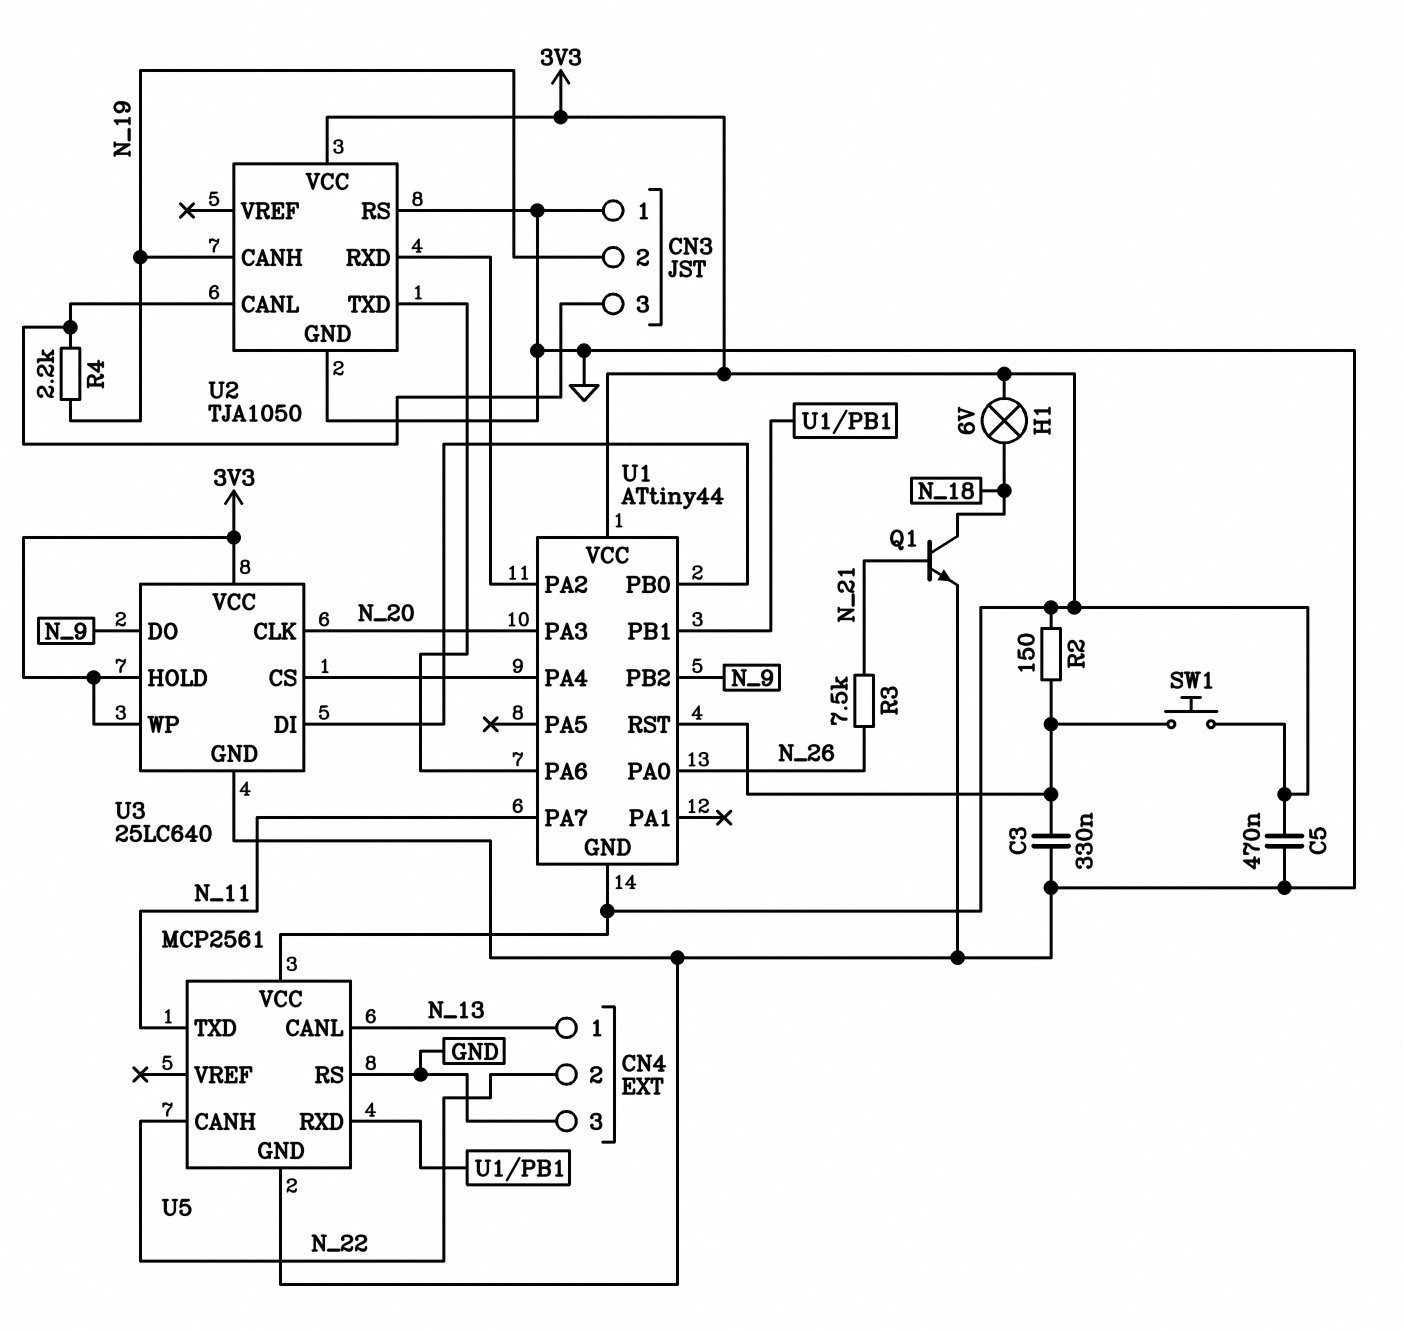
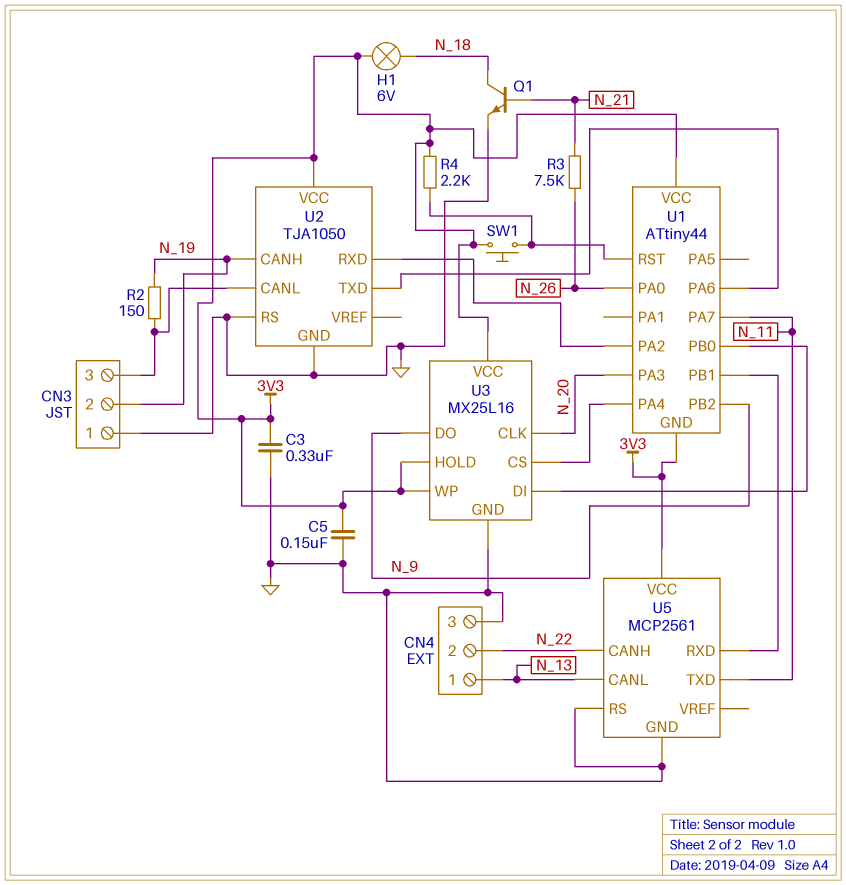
C3: 330nF (GND, U1/RST) -> 330nF (3V3, GND)
C5: 470nF (3V3, GND) -> 150nF (3V3, GND)
R2: 150 (3V3, U1/RST) -> 150 (CN3/3, N_19)
R4: 2.2k (CN3/3, N_19) -> 2.2k (3V3, U1/RST)
U3: 25LC640 -> MX25L16

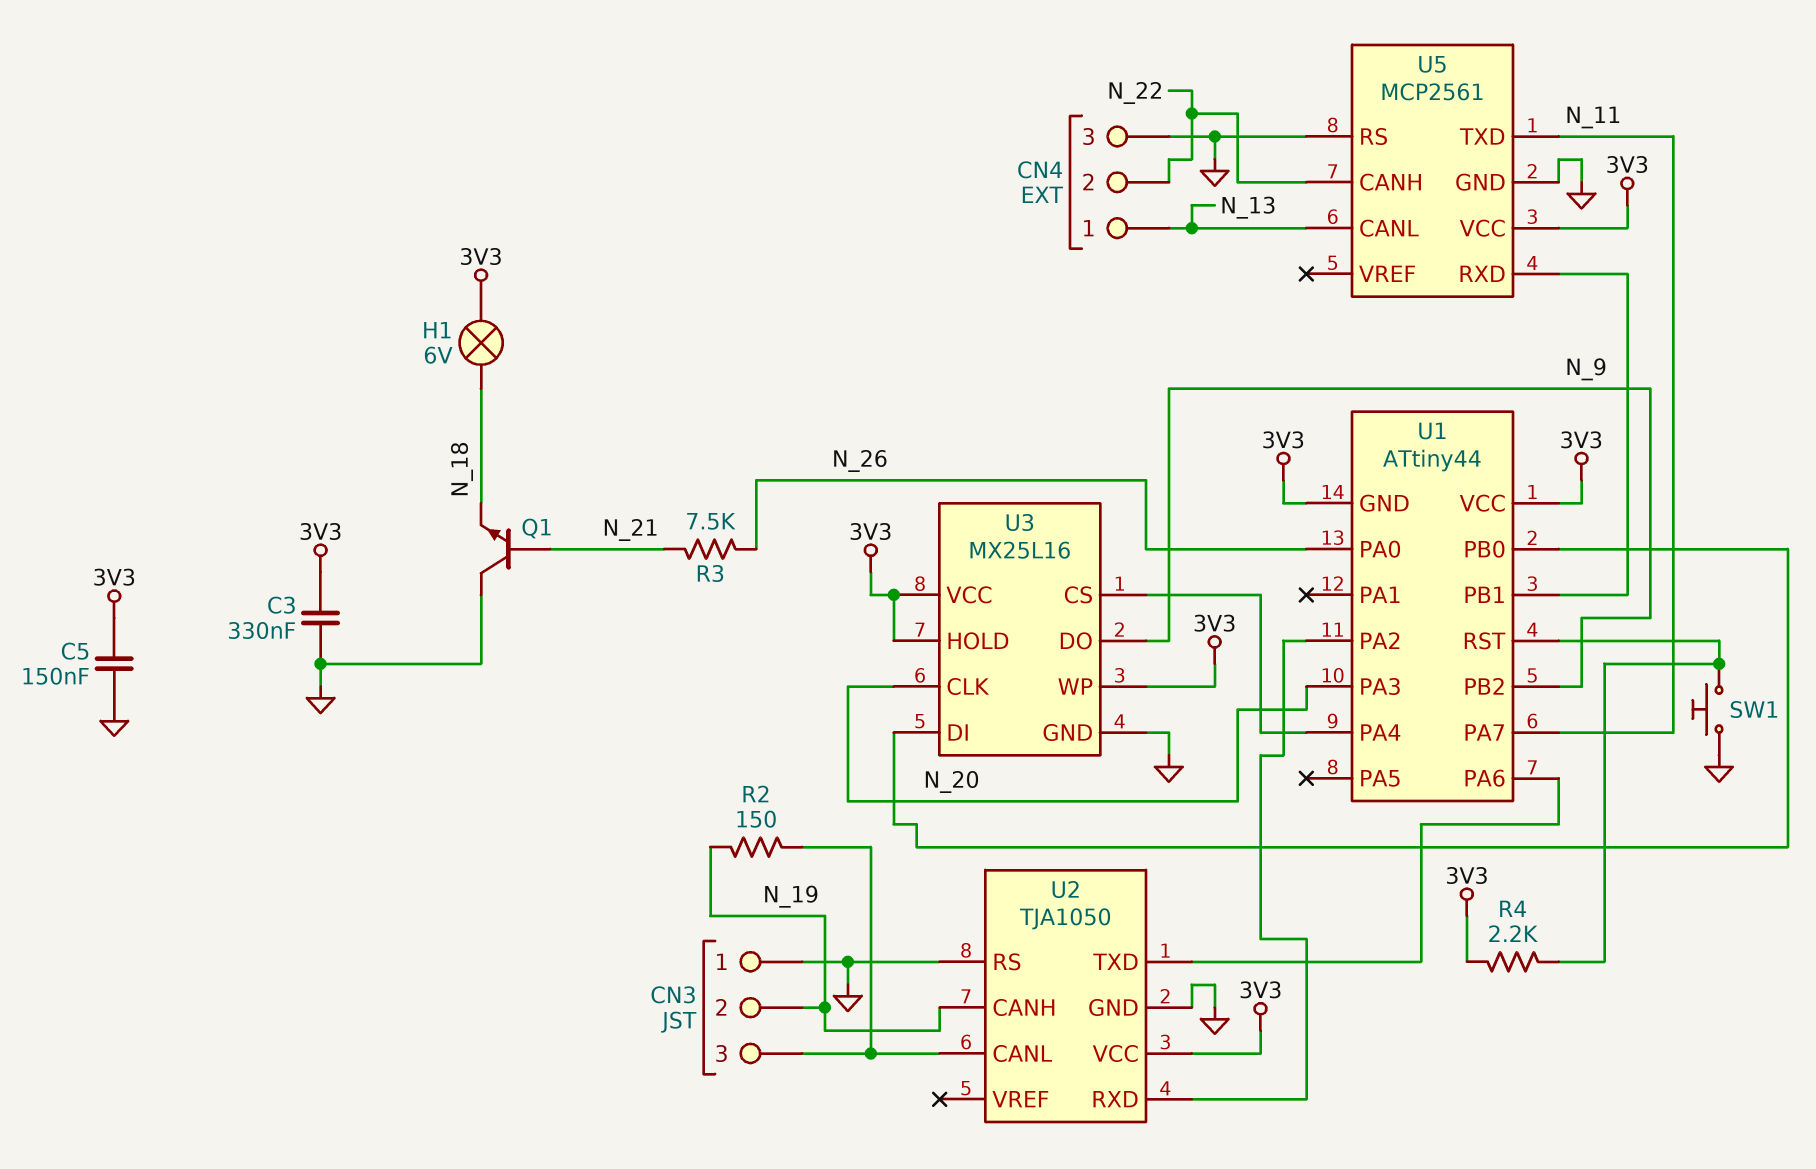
Q1: NPN (B N_21, C N_18, E GND) -> NPN (B N_21, C GND, E N_18)
SW1: button (3V3, U1/RST) -> button (GND, U1/RST)

